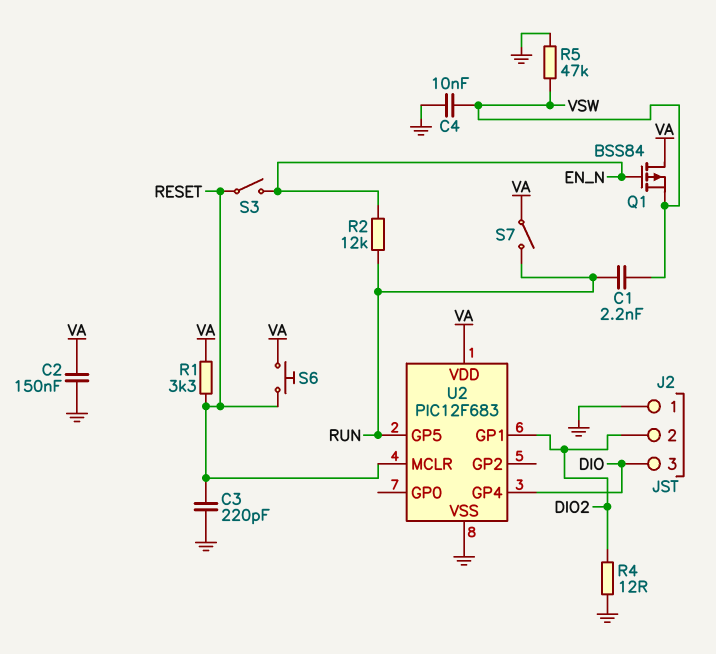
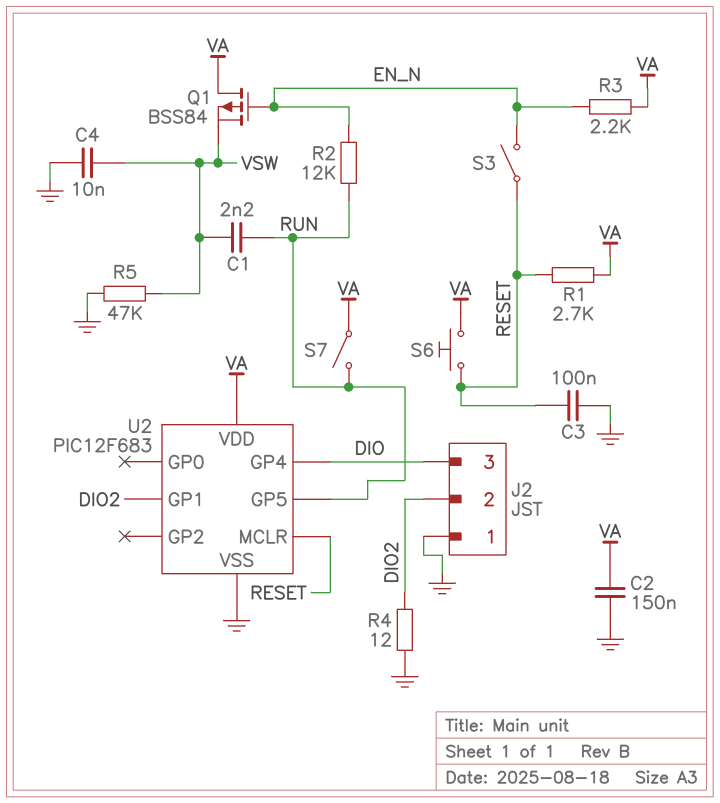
C3: 220pF (GND, RESET) -> 100nF (GND, RESET)
R1: 3.3k (RESET, VA) -> 2.7k (RESET, VA)
R3: none -> 2.2k (EN_N, VA)

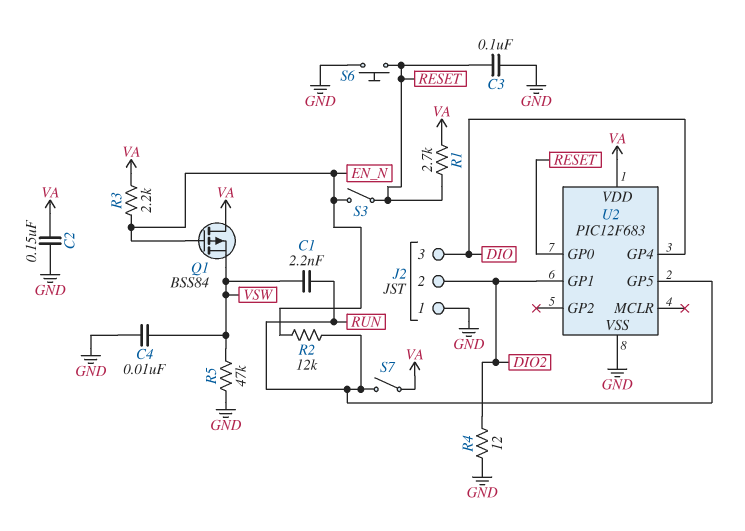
S6: button (RESET, VA) -> button (GND, RESET)
U2 pin GP0: none -> RESET
U2 pin MCLR: RESET -> none

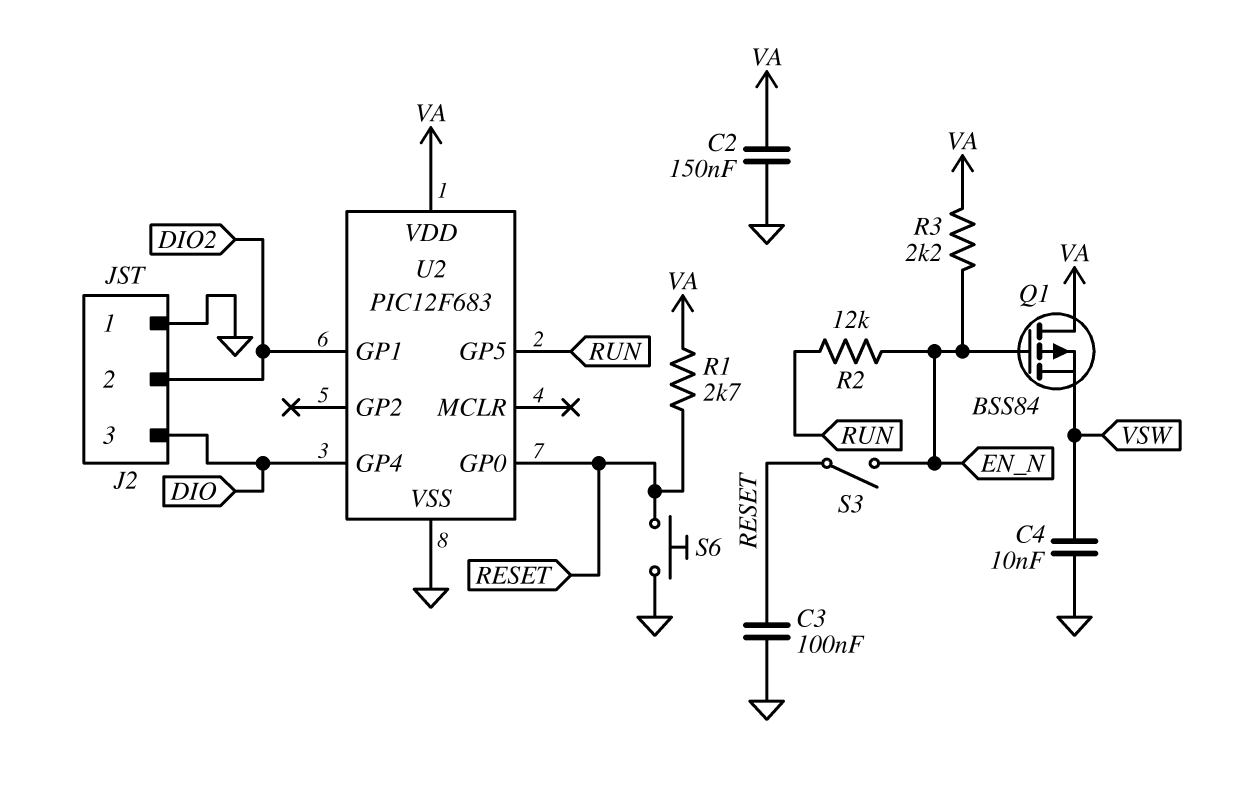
C1: 2.2nF (RUN, VSW) -> none
R4: 12 (DIO2, GND) -> none
R5: 47k (GND, VSW) -> none
S7: switch (RUN, VA) -> none

